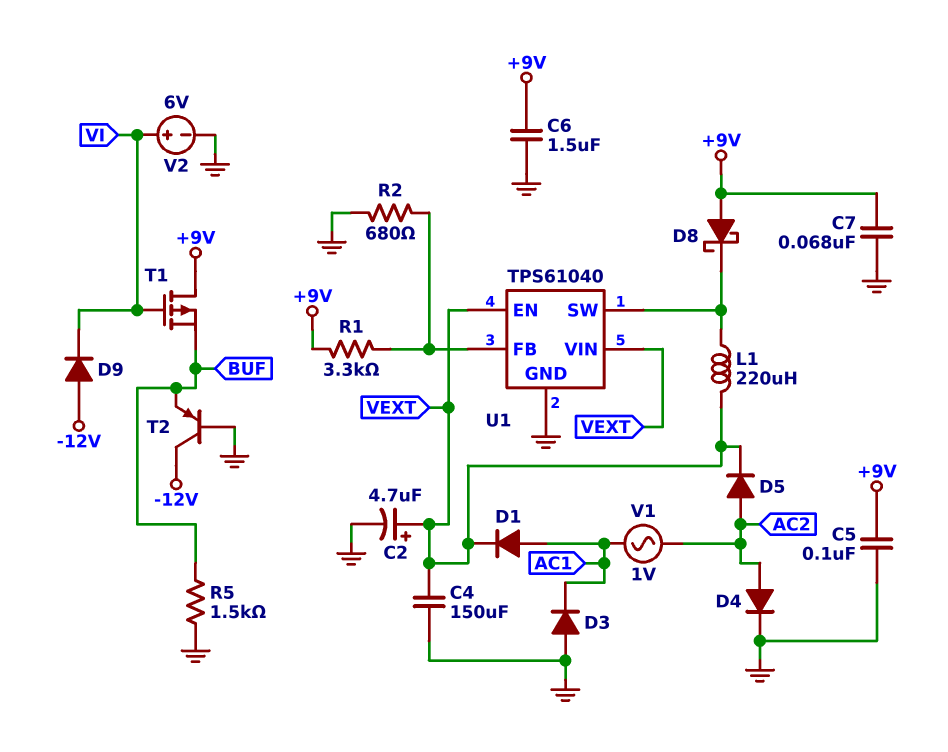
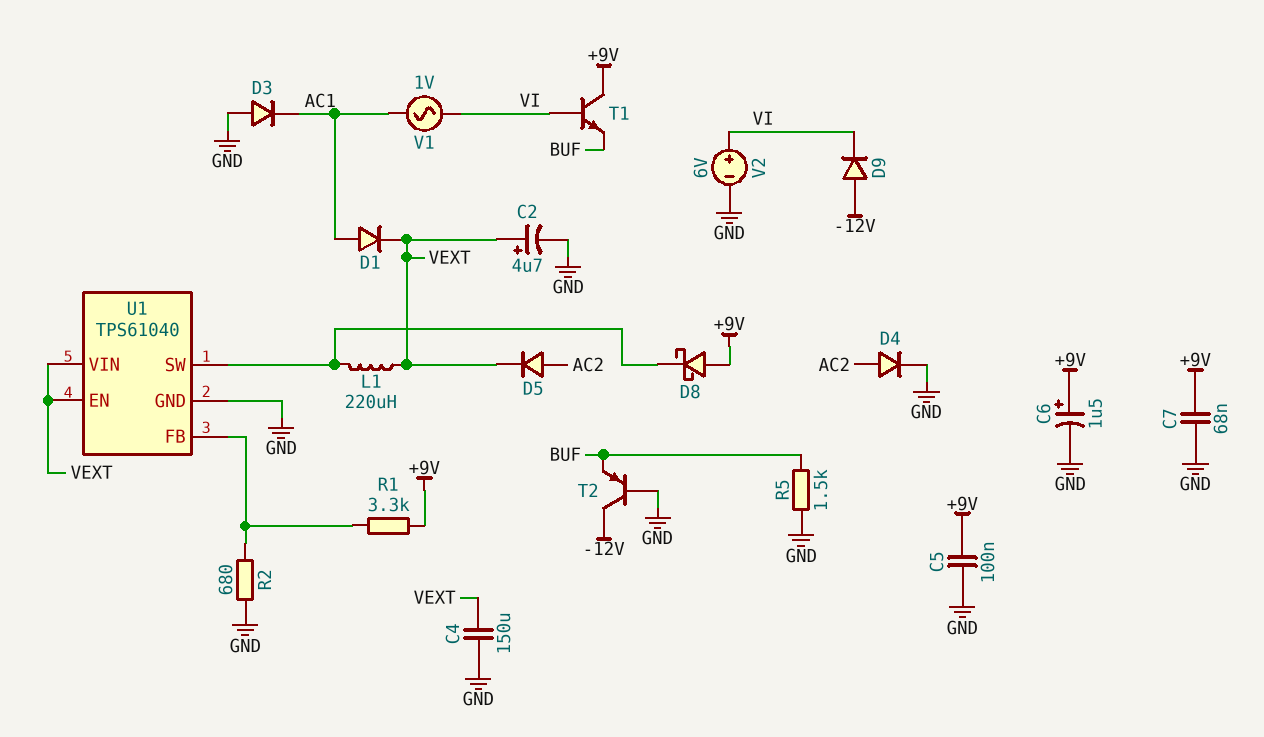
C6: 1.5uF (+9V, GND) -> 1.5uF (plus +9V, minus GND)
T1: PMOS (G VI, D +9V, S BUF) -> NPN (B VI, C +9V, E BUF)
V1: AC 1V (AC1, AC2) -> AC 1V (AC1, VI)

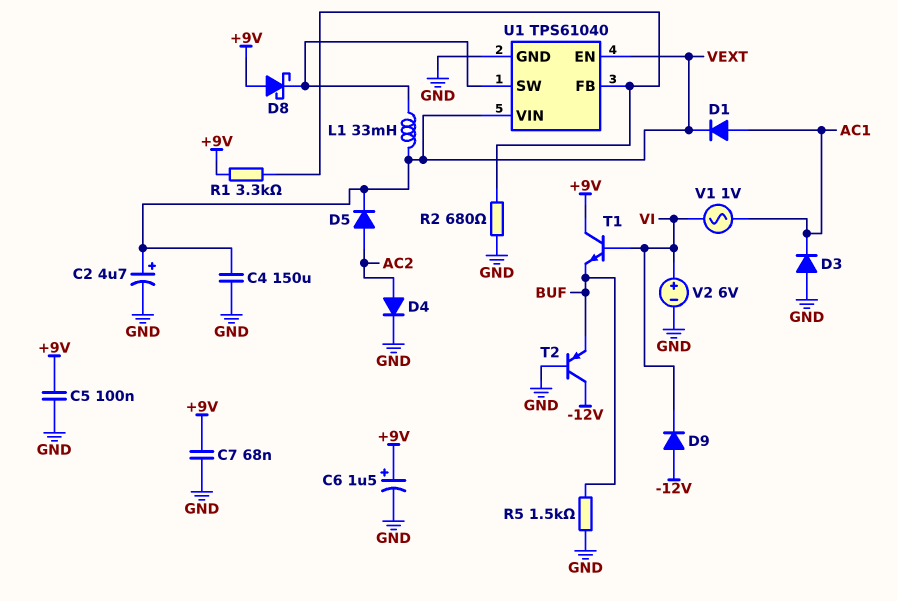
L1: 220uH (U1/SW, VEXT) -> 33mH (U1/SW, VEXT)

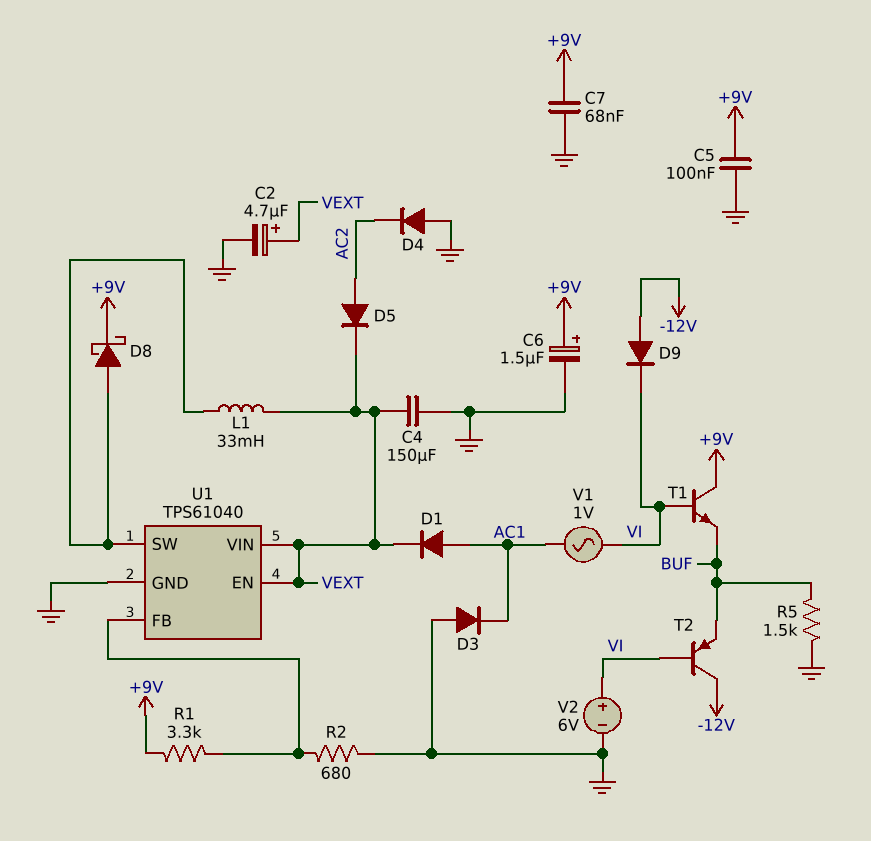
D4: diode (A AC2, K GND) -> diode (A GND, K AC2)
D8: schottky (A +9V, K U1/SW) -> schottky (A U1/SW, K +9V)
T2: PNP (B GND, C -12V, E BUF) -> PNP (B VI, C -12V, E BUF)

